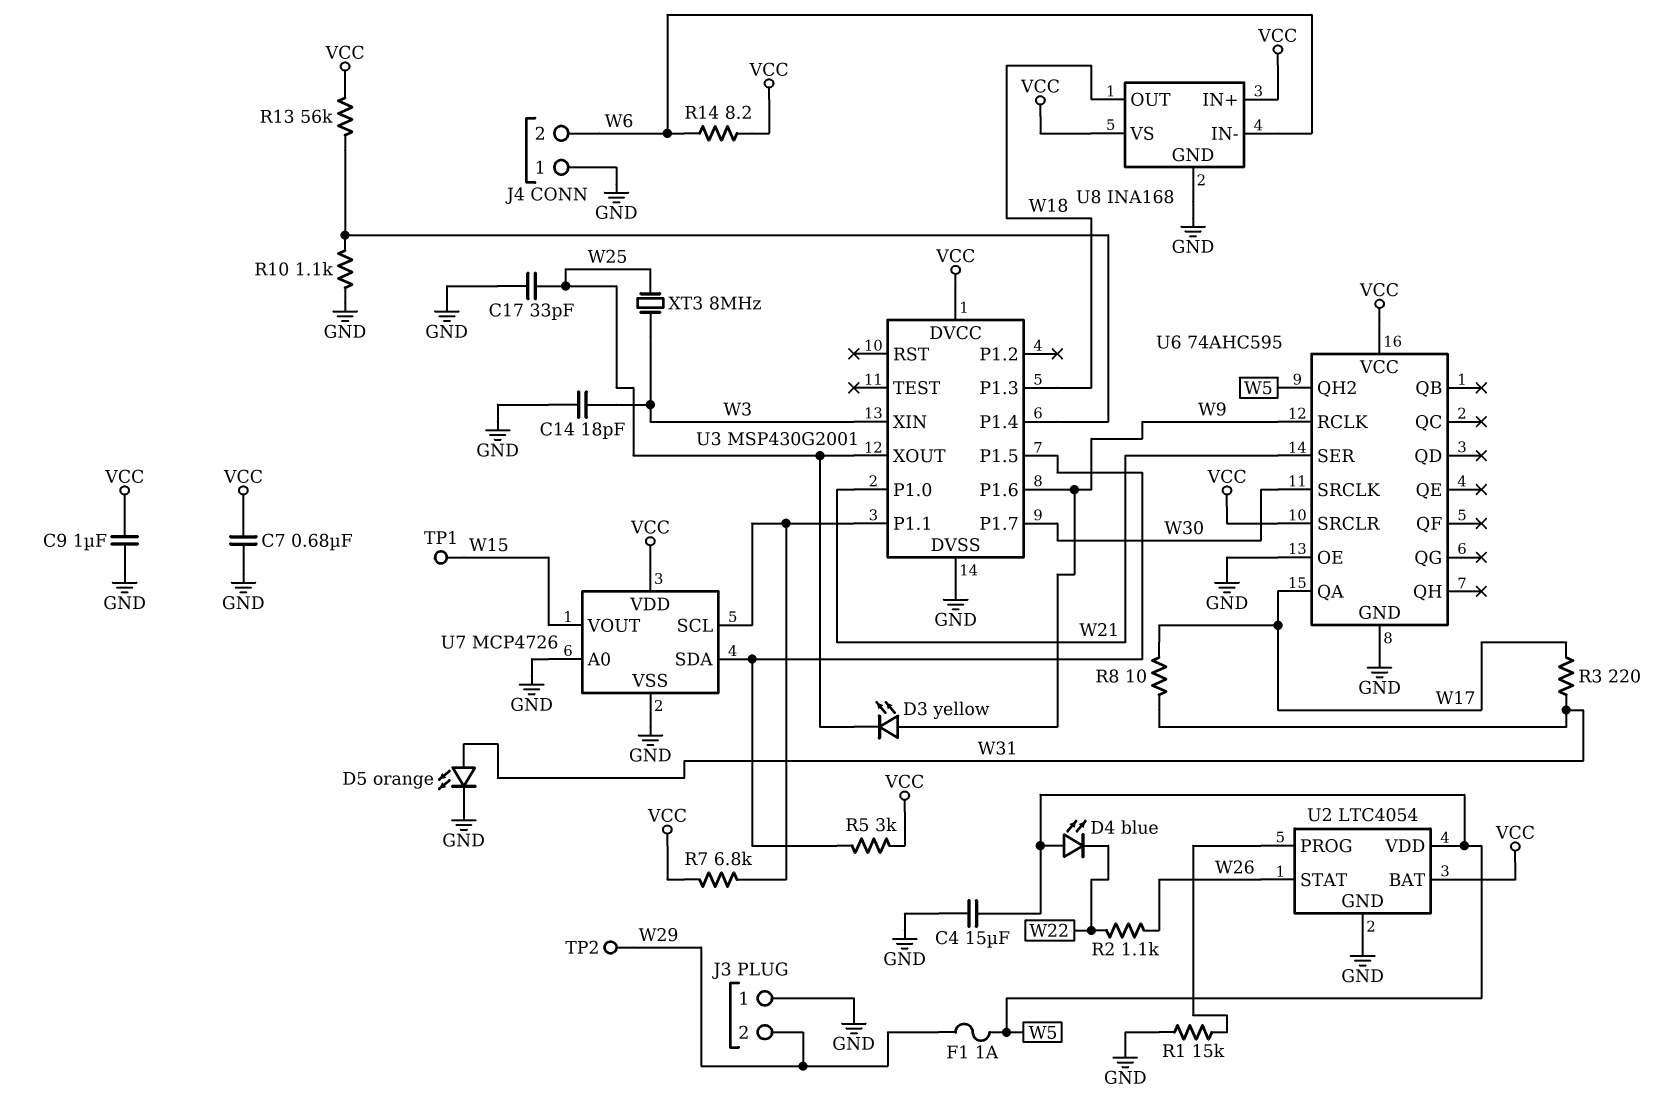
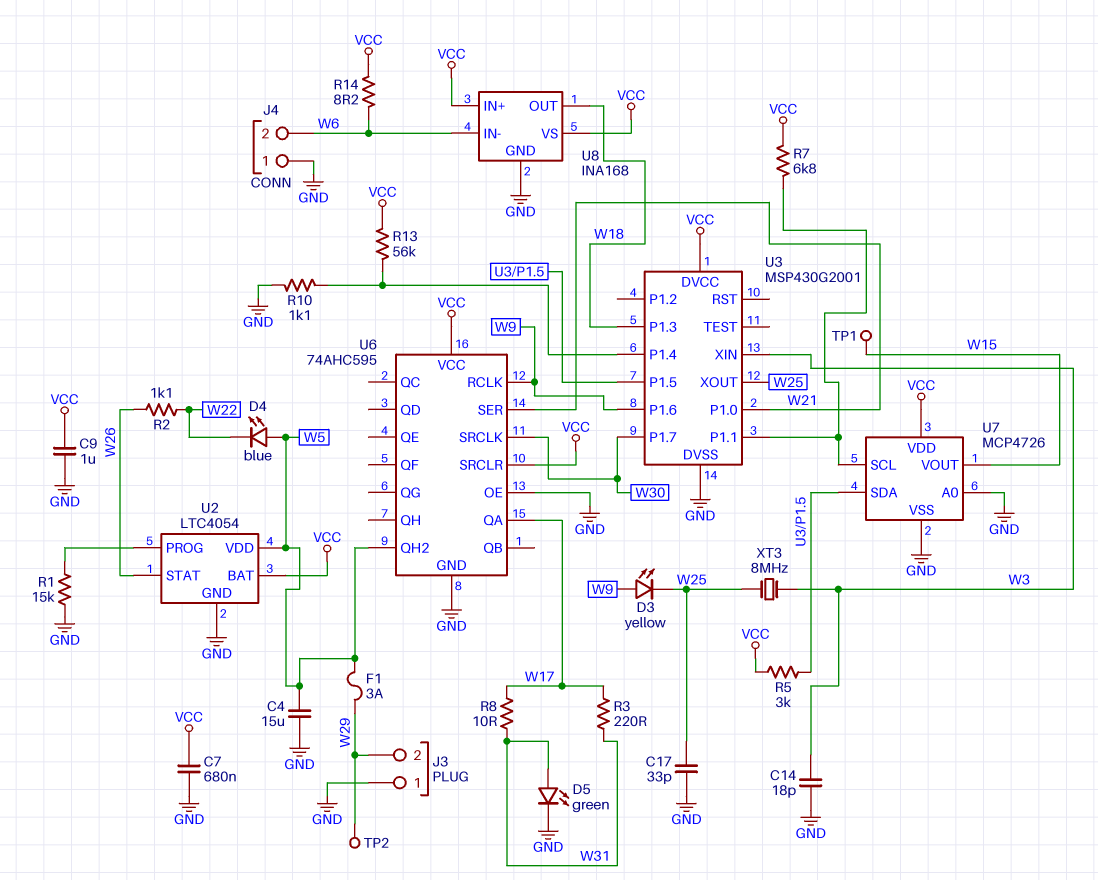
D5: LED orange (A W31, K GND) -> LED green (A W31, K GND)
F1: 1A (W5, W29) -> 3A (W5, W29)

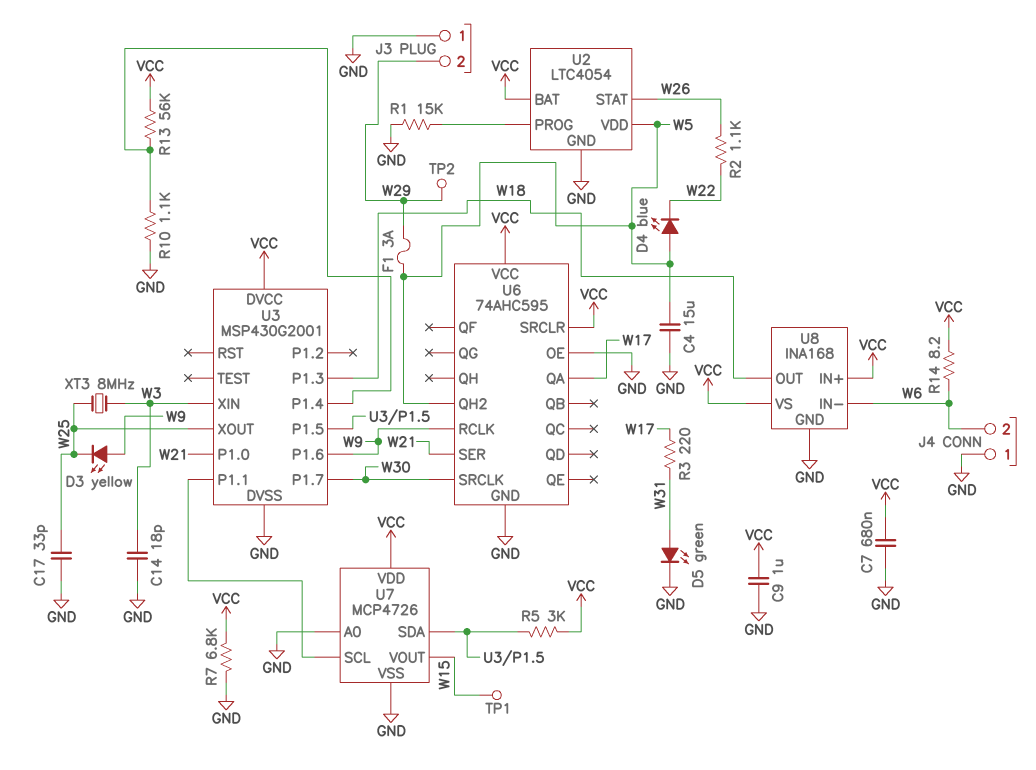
R7: 6.8k (U3/P1.1, VCC) -> 6.8k (GND, VCC)
R8: 10 (W17, W31) -> none

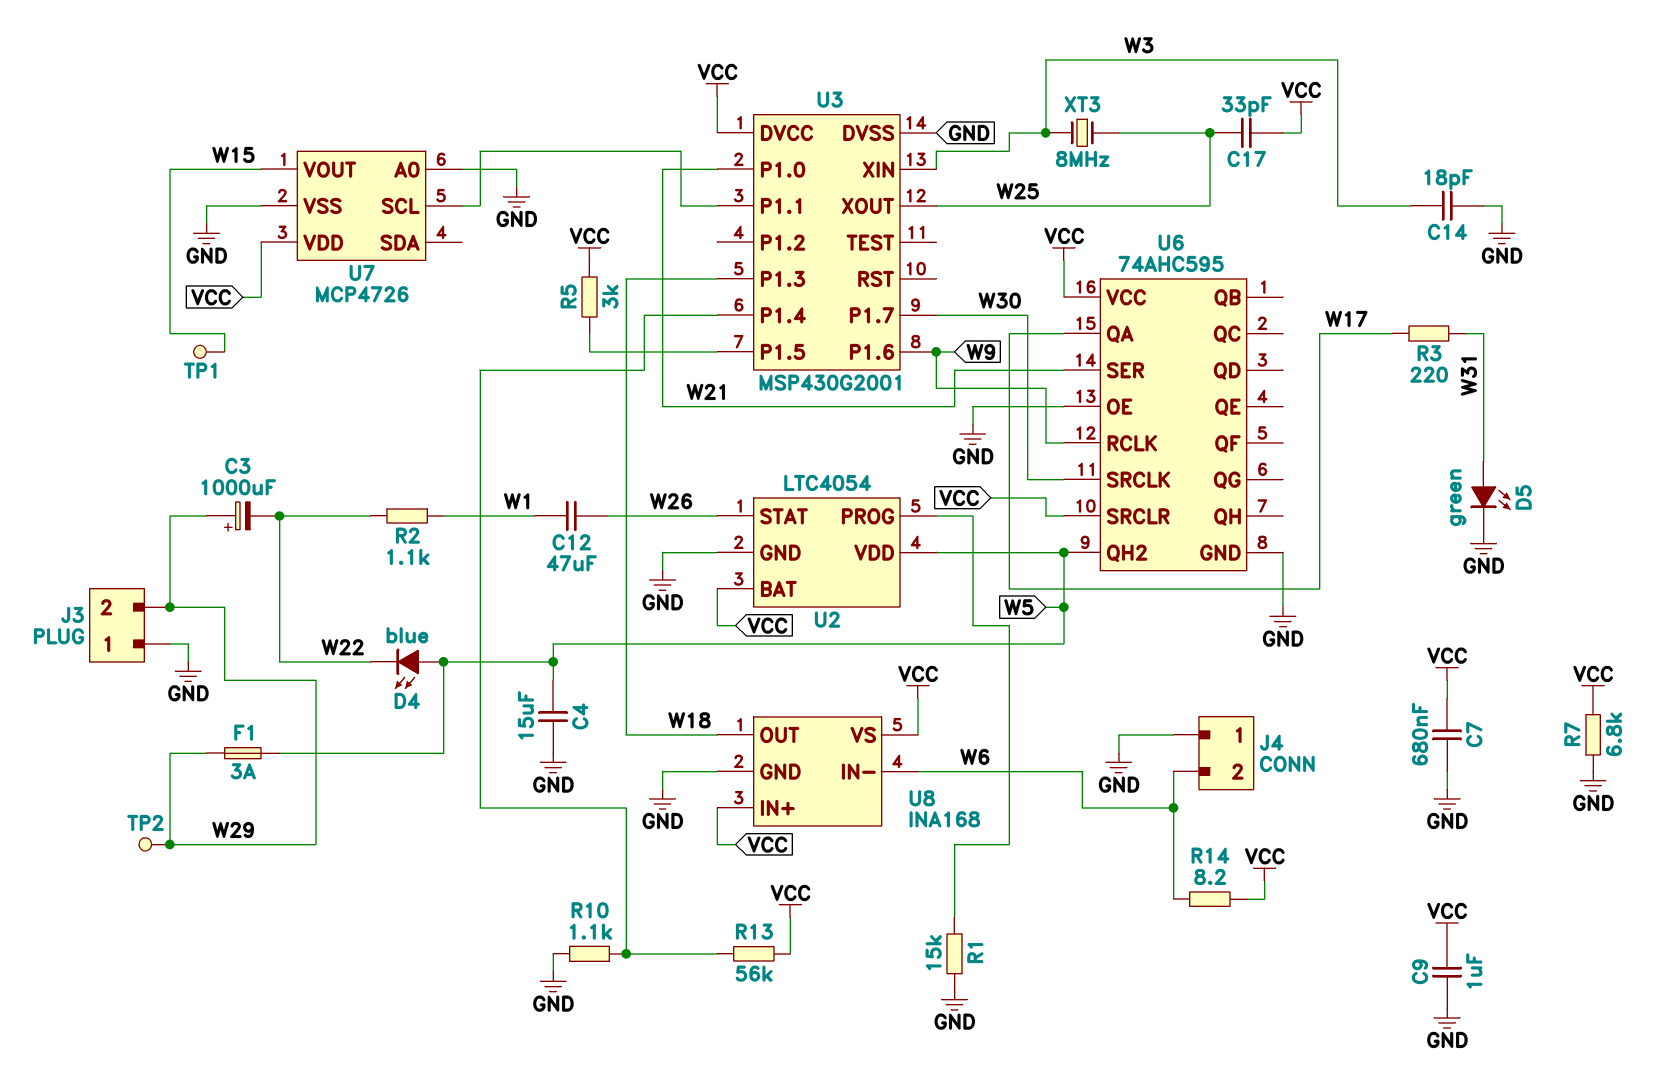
C3: none -> 1000uF (plus W29, minus W22)
C12: none -> 47uF (W1, W26)
C17: 33pF (GND, W25) -> 33pF (VCC, W25)
D3: LED yellow (A W9, K W25) -> none
R2: 1.1k (W22, W26) -> 1.1k (W1, W22)
U7 pin SDA: U3/P1.5 -> none

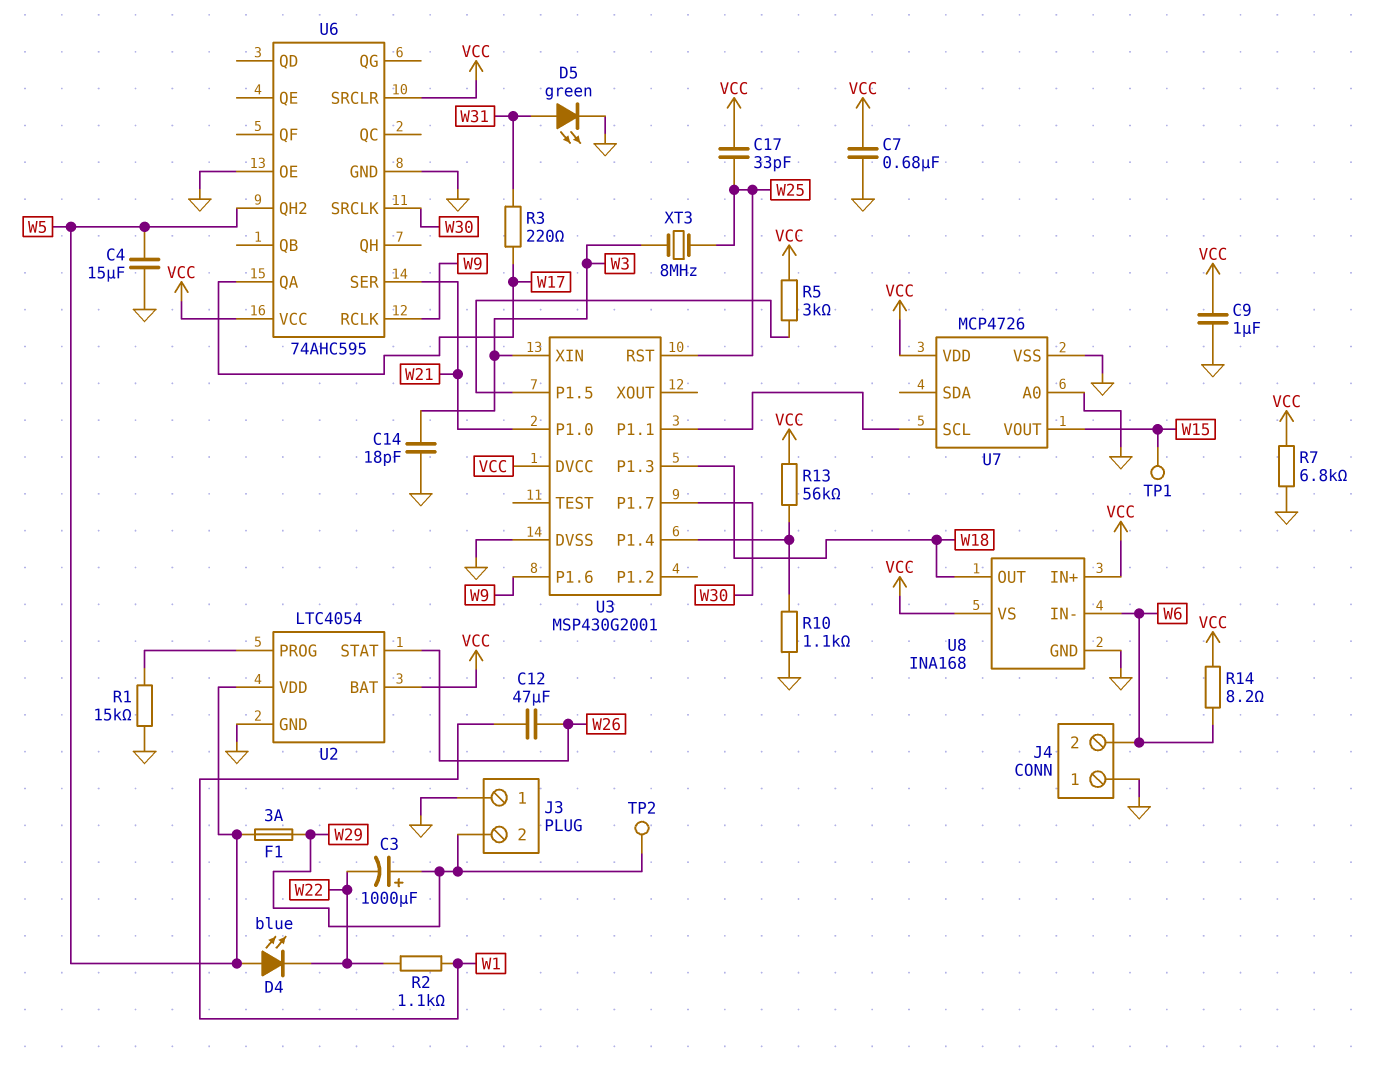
U3 pin RST: none -> W25
U3 pin XOUT: W25 -> none

